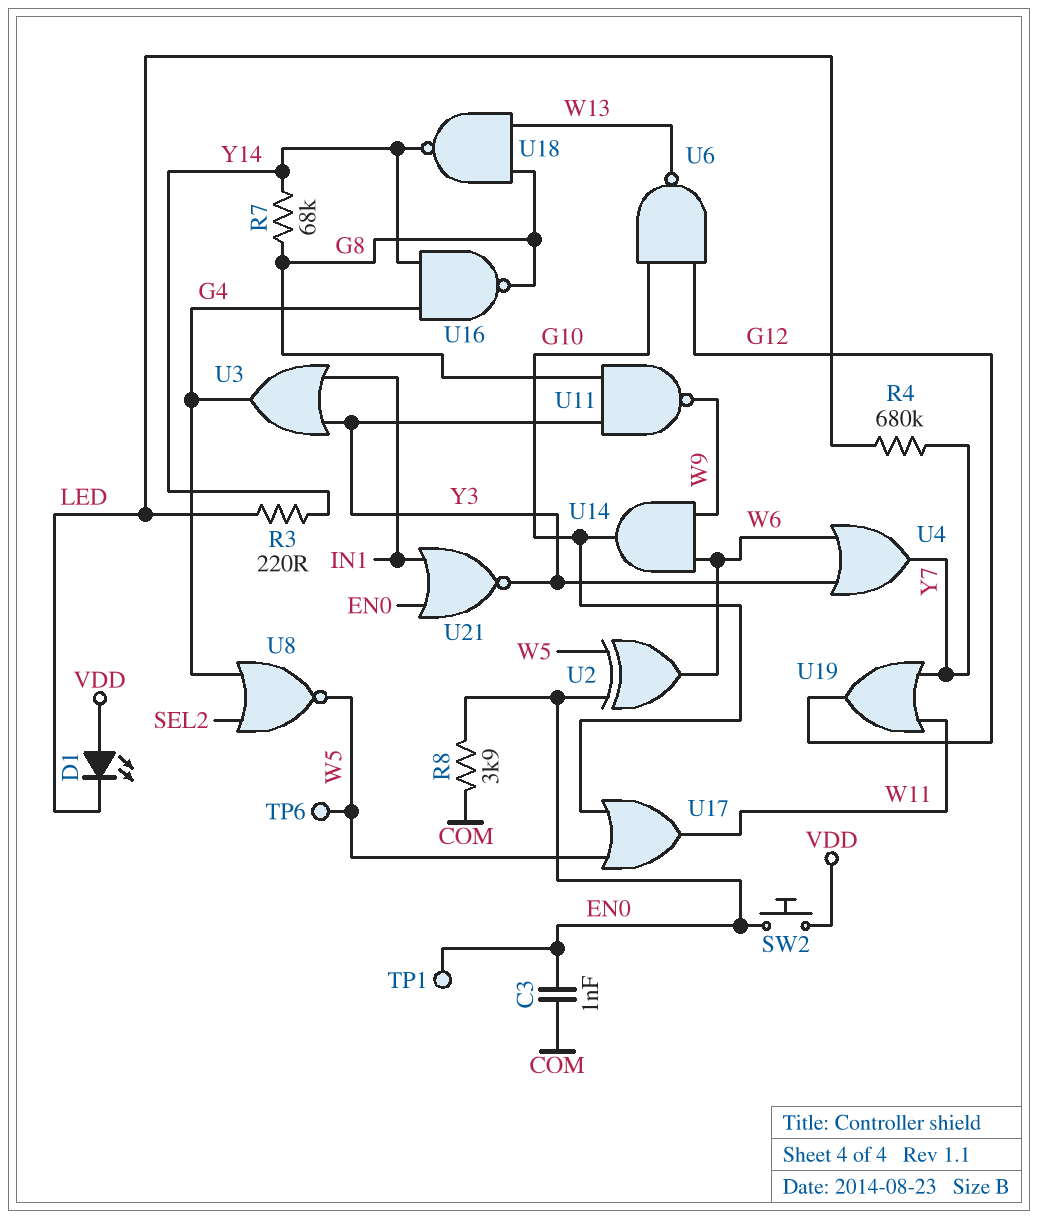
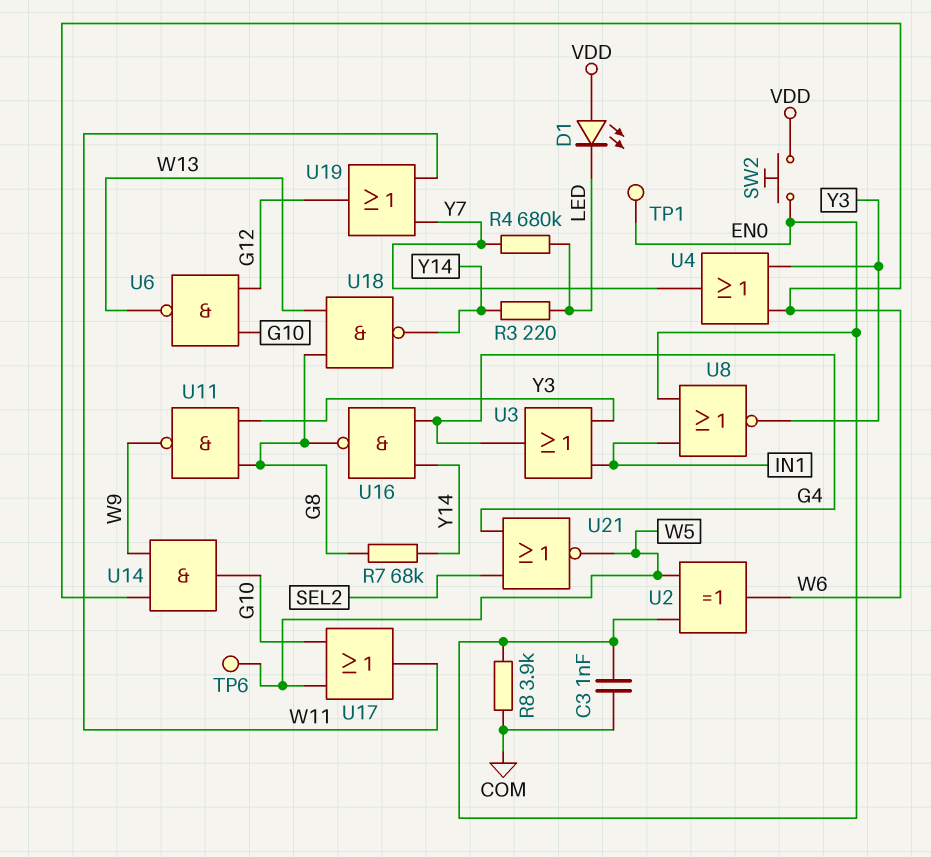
U8: NOR (in G4, in SEL2, out W5) -> NOR (in EN0, in IN1, out Y3)
U21: NOR (in EN0, in IN1, out Y3) -> NOR (in G4, in SEL2, out W5)

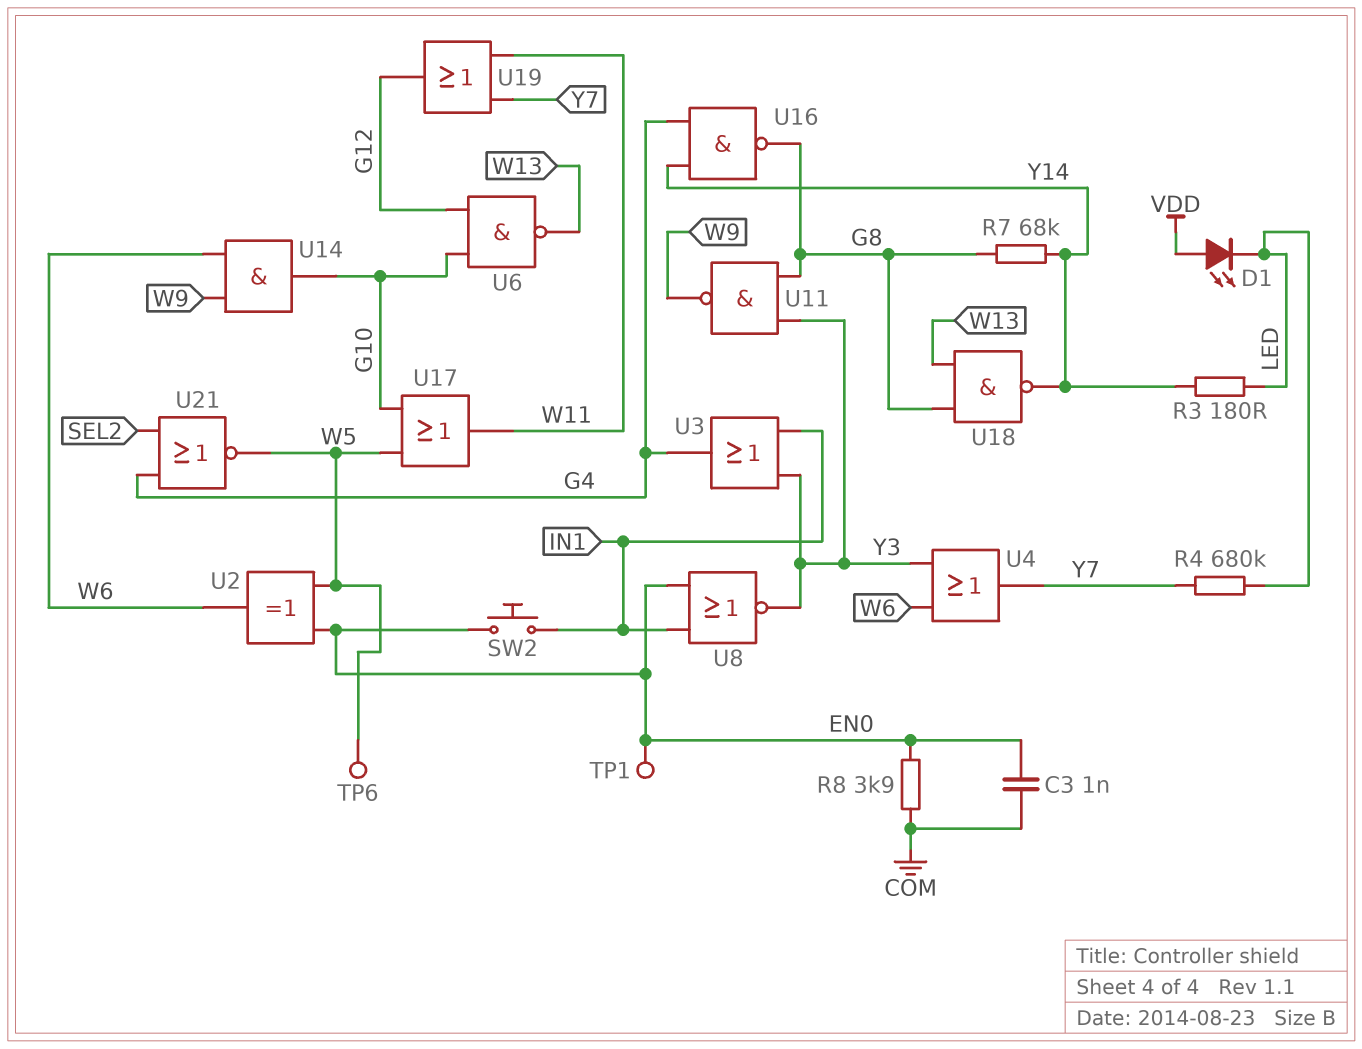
R3: 220 (LED, Y14) -> 180 (LED, Y14)
SW2: button (EN0, VDD) -> button (EN0, IN1)

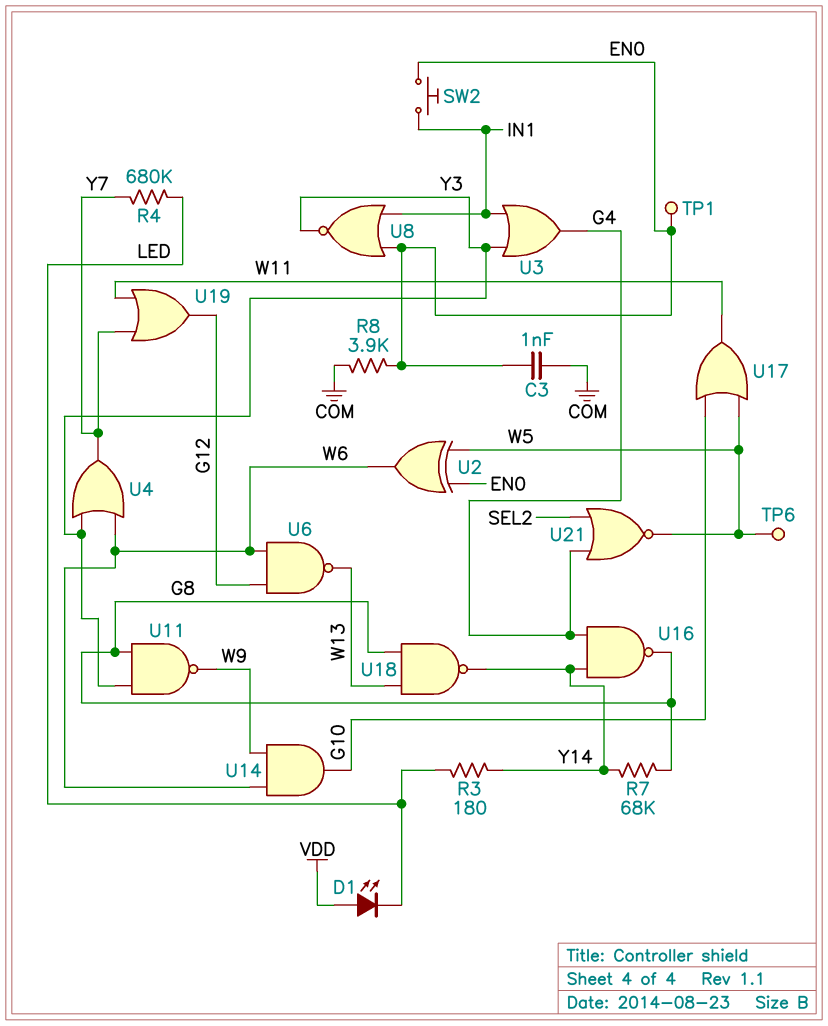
U6: NAND (in G10, in G12, out W13) -> NAND (in G12, in W6, out W13)

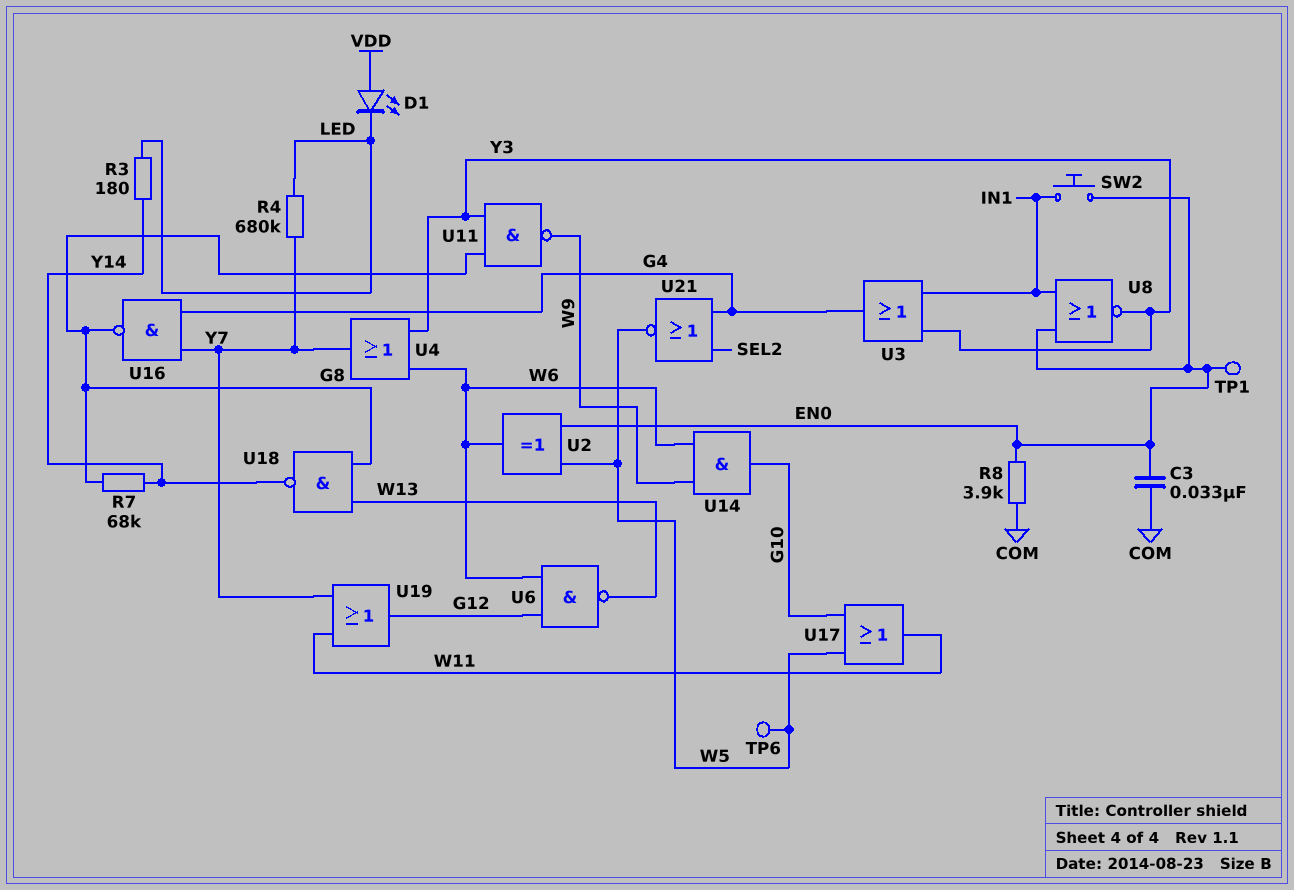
C3: 1nF (COM, EN0) -> 33nF (COM, EN0)
U16: NAND (in G4, in Y14, out G8) -> NAND (in G4, in Y7, out G8)

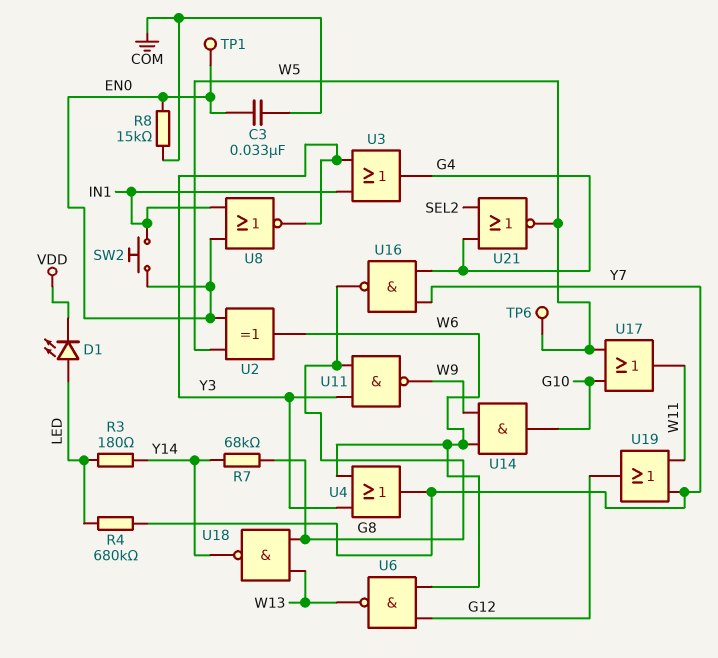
D1: LED (A VDD, K LED) -> LED (A LED, K VDD)
R8: 3.9k (COM, EN0) -> 15k (COM, EN0)

